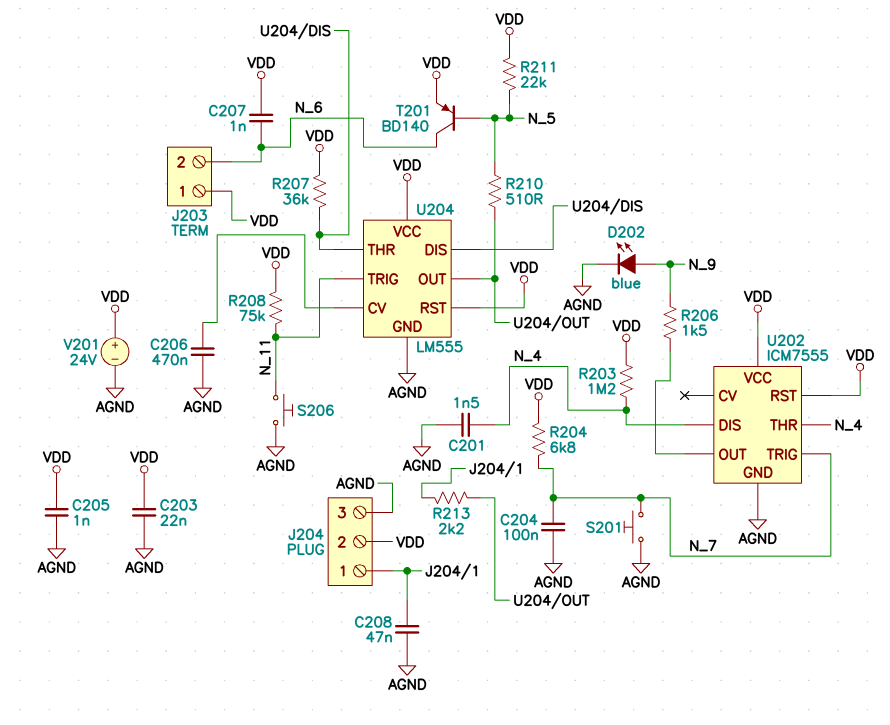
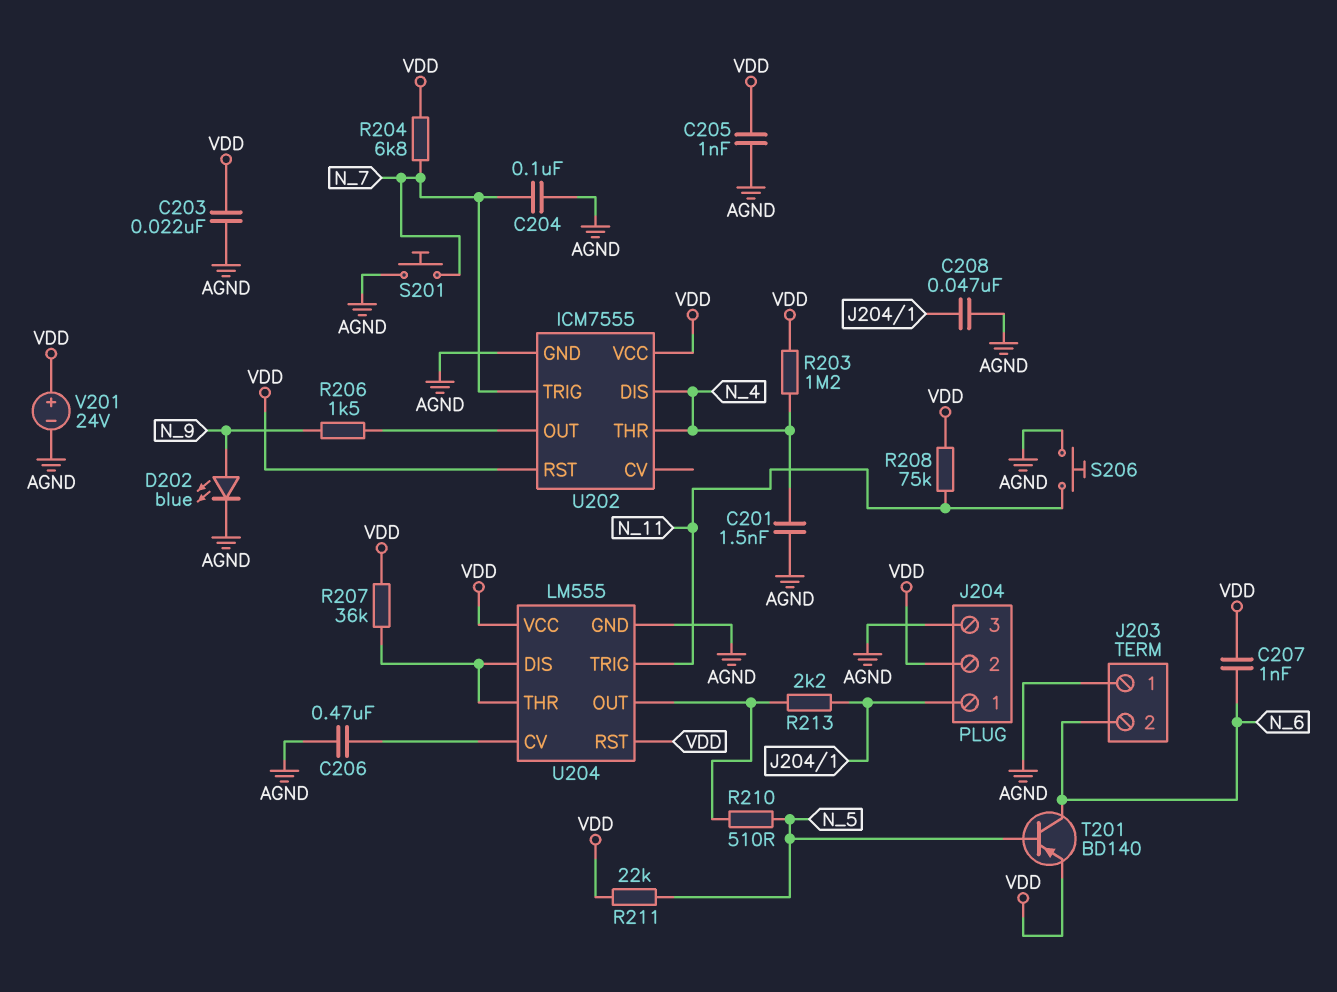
J203 pin 1: VDD -> AGND

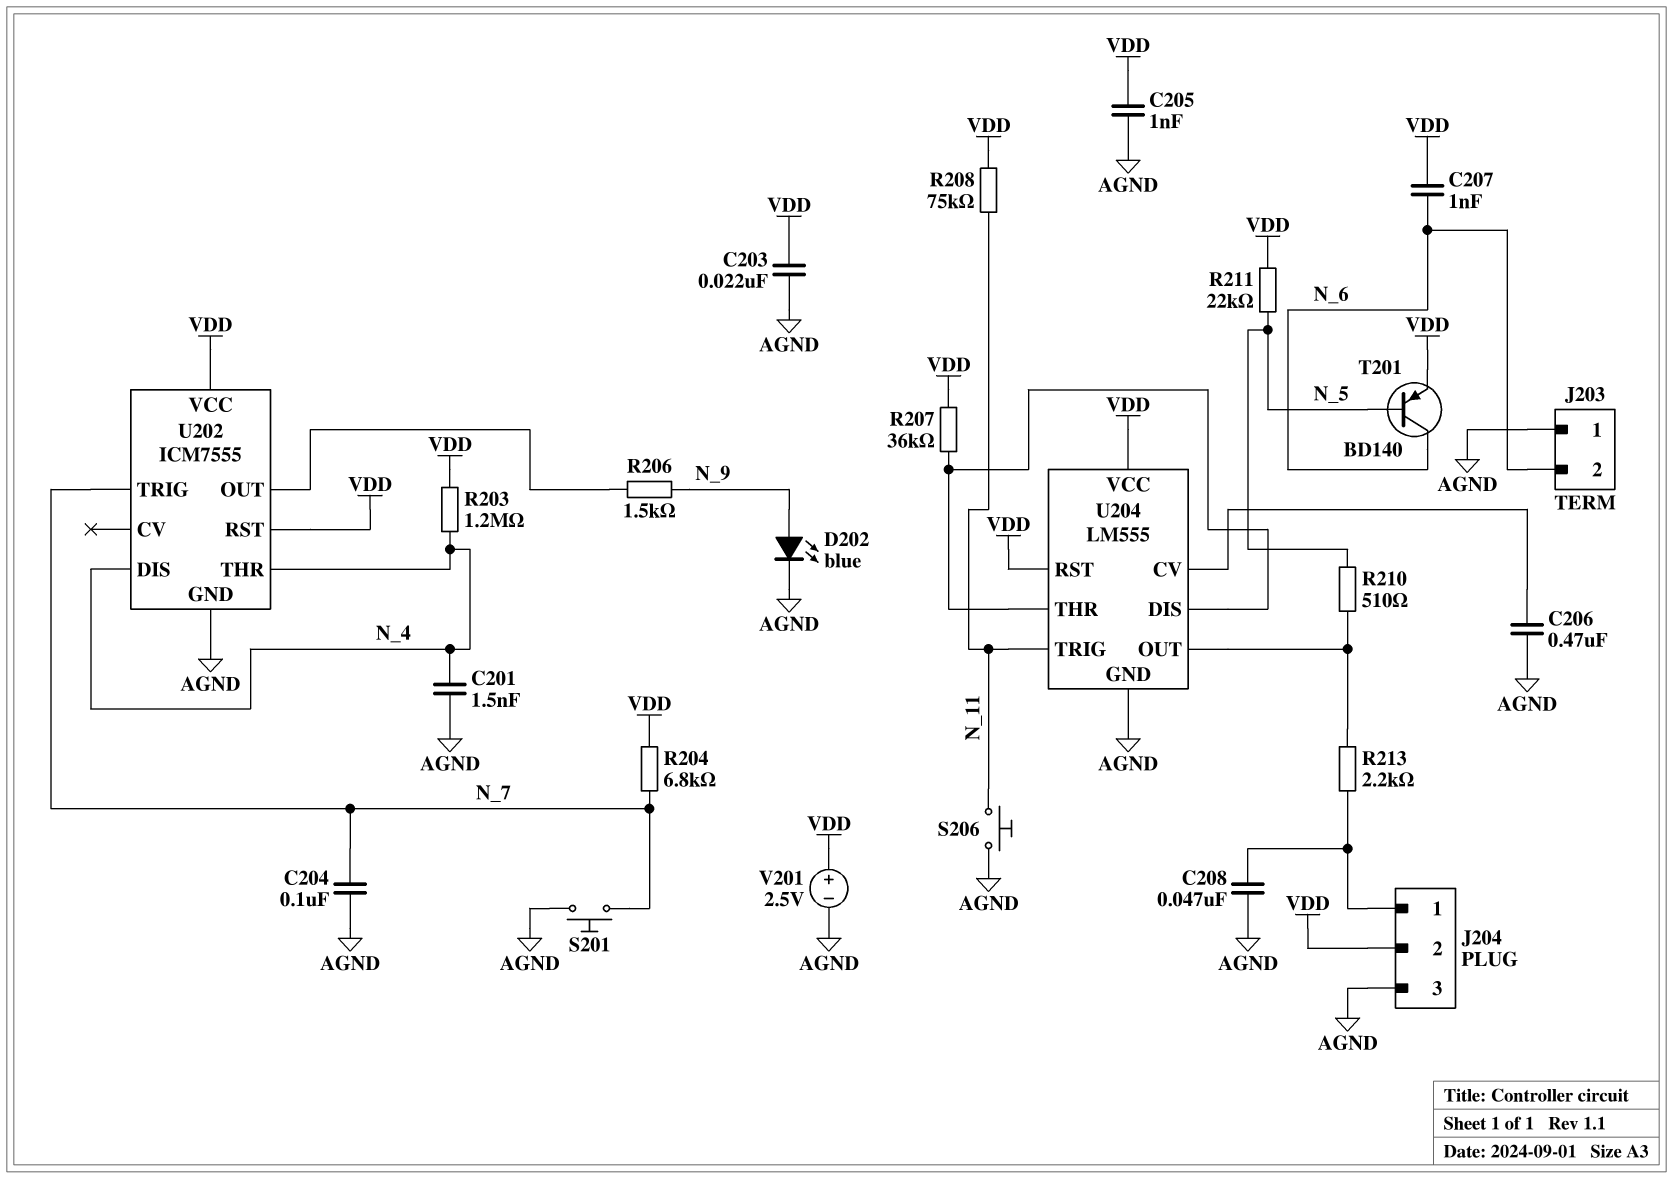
V201: 24V (plus VDD, minus AGND) -> 2.5V (plus VDD, minus AGND)

